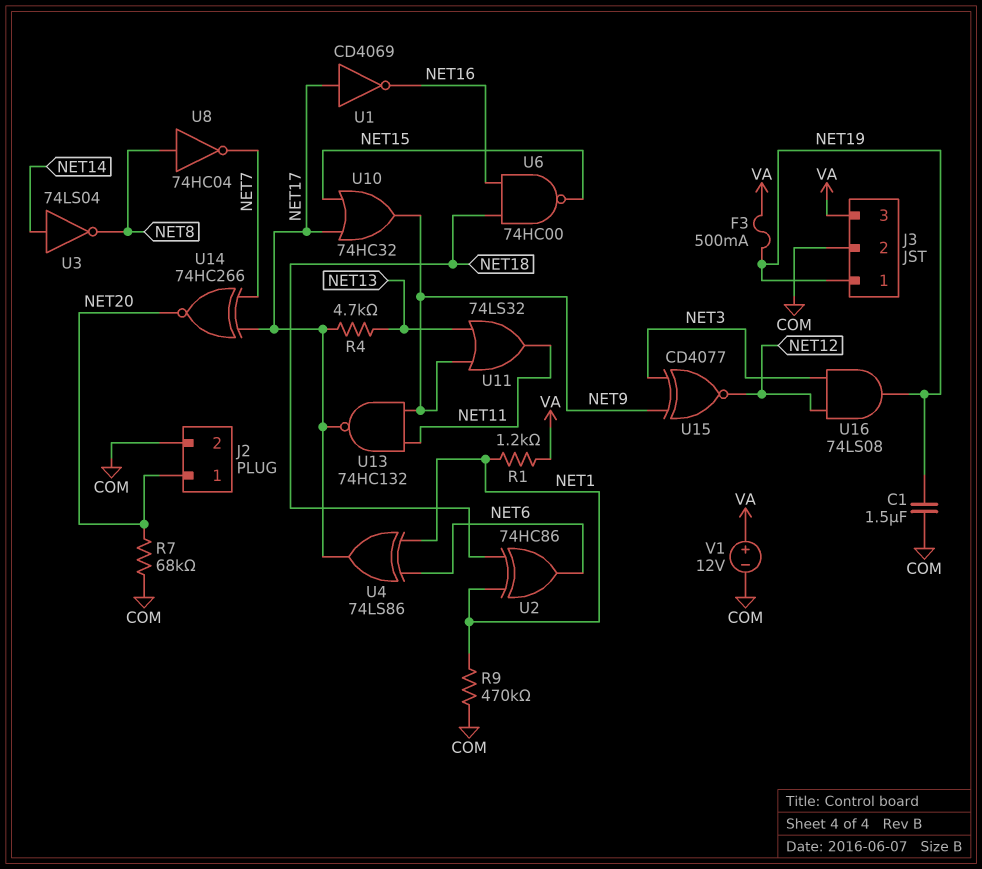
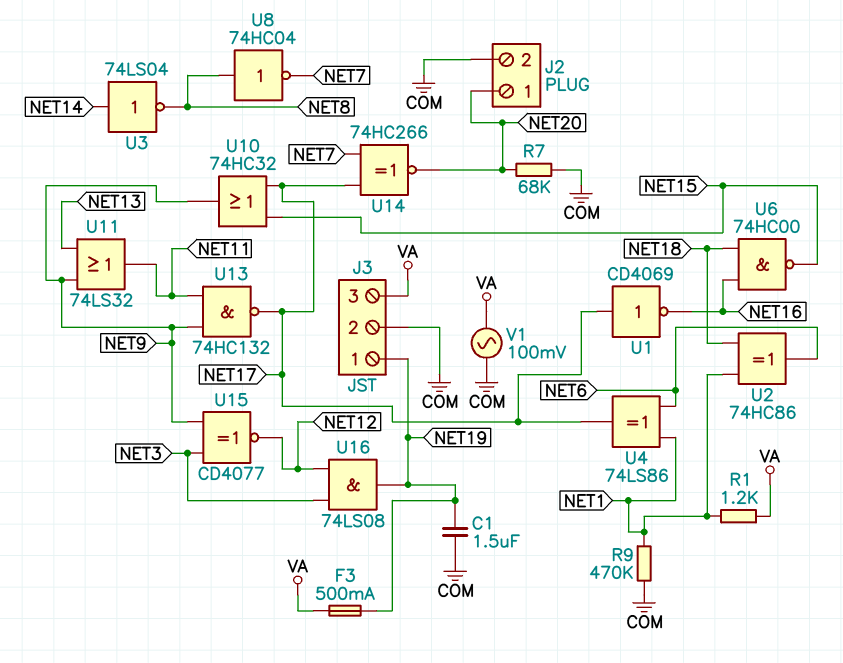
R4: 4.7k (NET13, NET17) -> none
V1: 12V (plus VA, minus COM) -> AC 100mV (COM, VA)

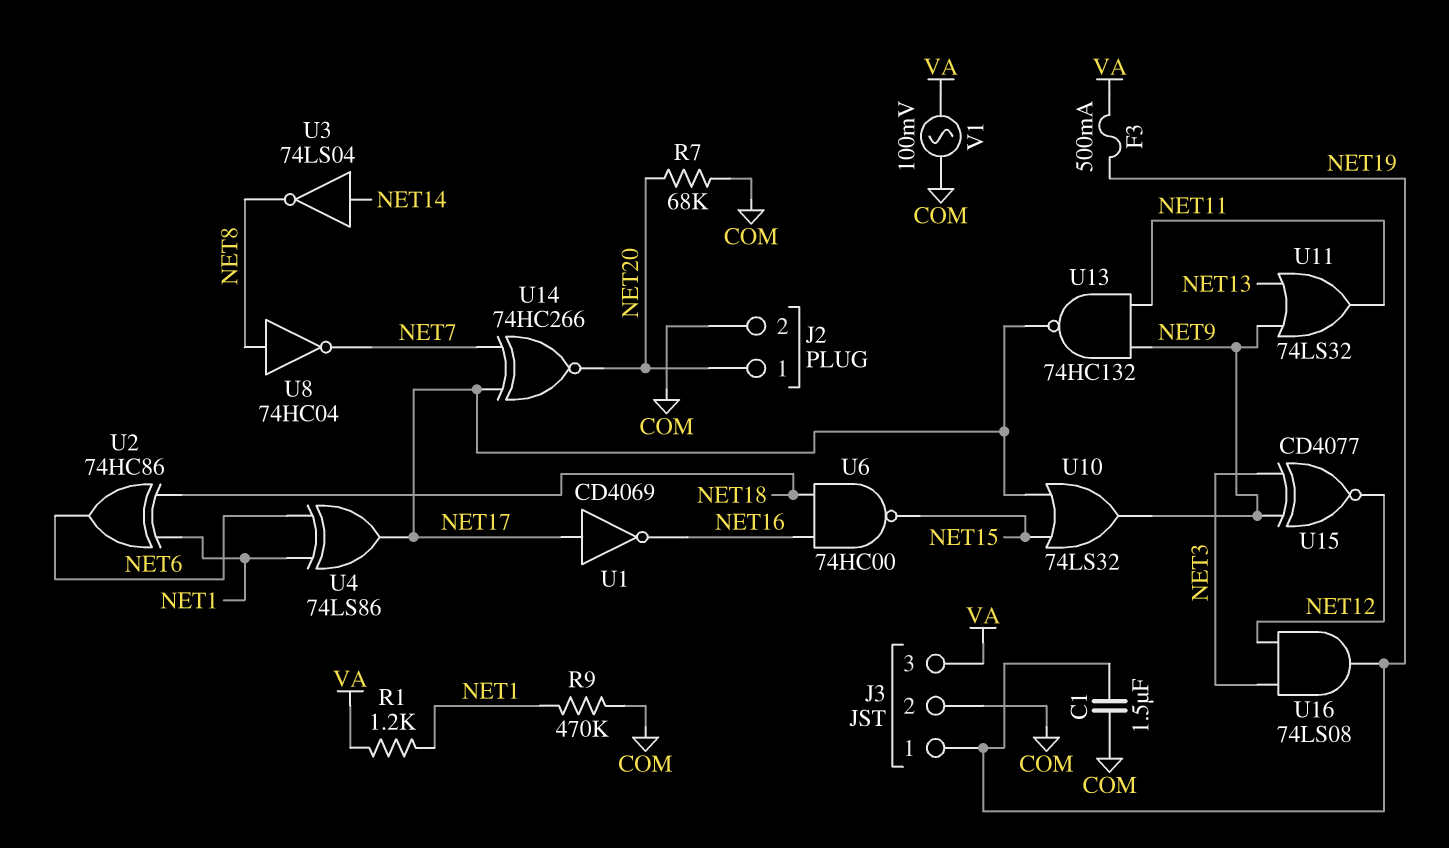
U10: OR 74HC32 (in NET15, in NET17, out NET9) -> OR 74LS32 (in NET15, in NET17, out NET9)

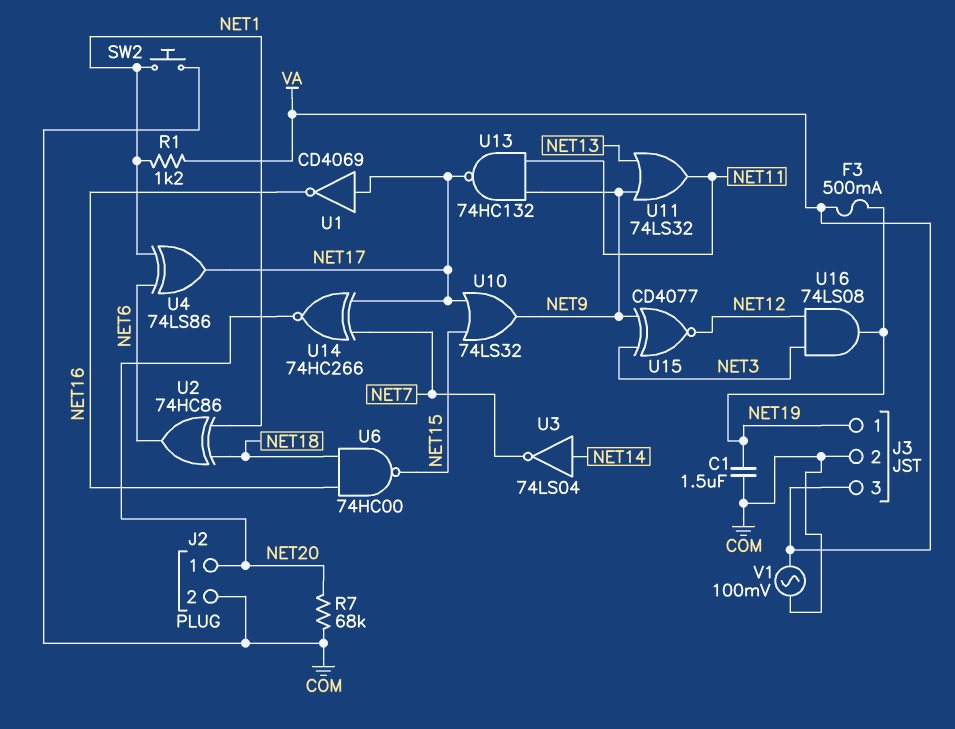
R9: 470k (COM, NET1) -> none
SW2: none -> button (COM, NET1)
U3: NOT 74LS04 (in NET14, out NET8) -> NOT 74LS04 (in NET14, out NET7)
U8: NOT 74HC04 (in NET8, out NET7) -> none

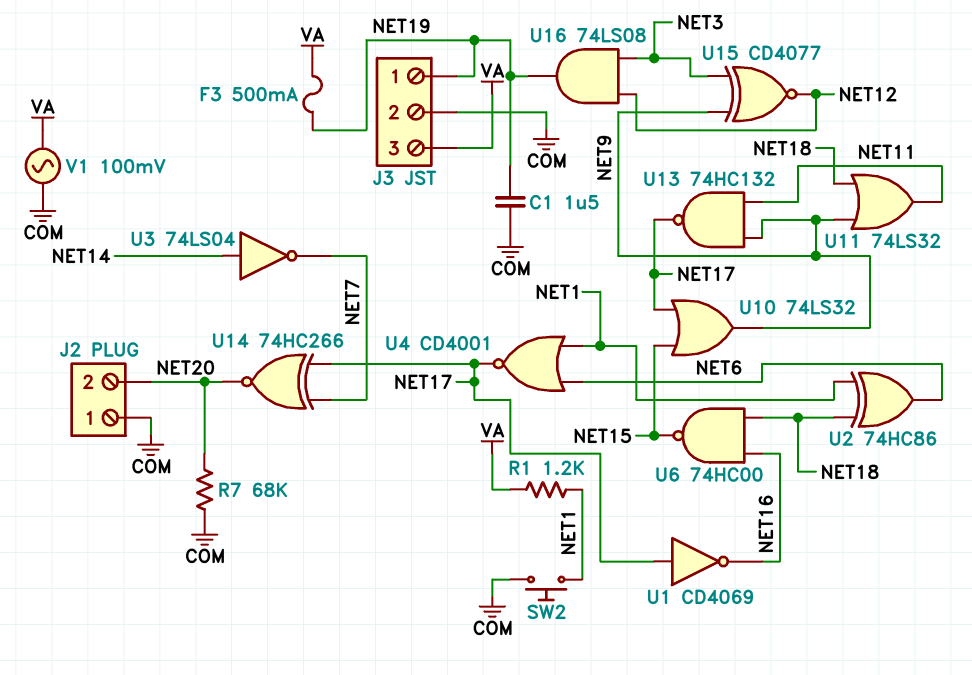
J2 pin 1: NET20 -> COM
J2 pin 2: COM -> NET20
U4: XOR 74LS86 (in NET1, in NET6, out NET17) -> NOR CD4001 (in NET1, in NET6, out NET17)
U11: OR 74LS32 (in NET9, in NET13, out NET11) -> OR 74LS32 (in NET9, in NET18, out NET11)

